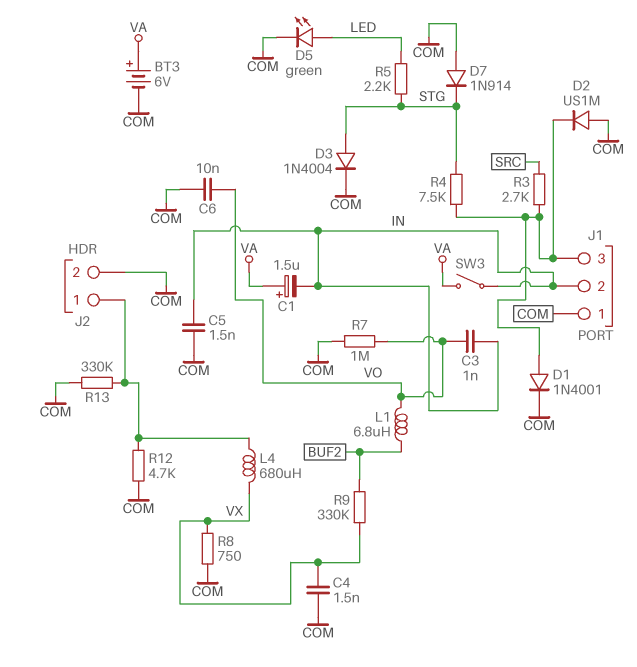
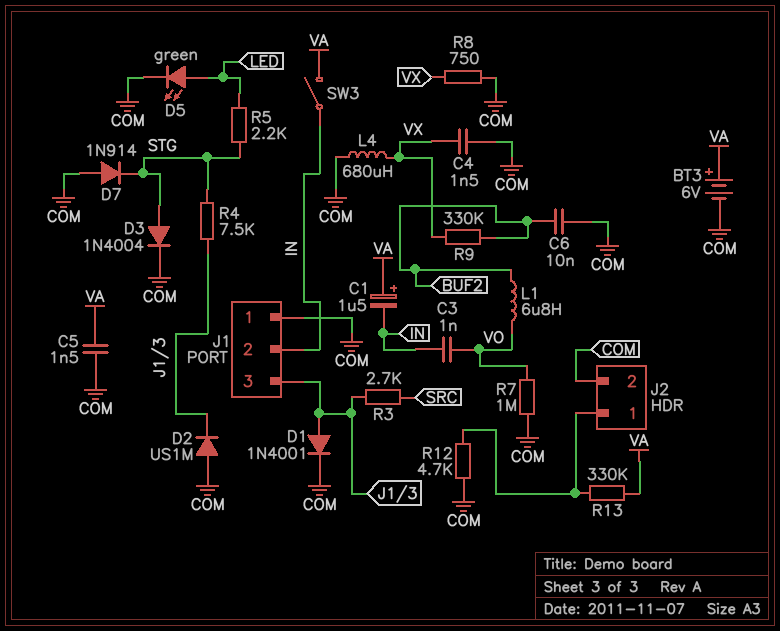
C5: 1.5nF (COM, IN) -> 1.5nF (COM, VA)
C6: 10nF (COM, VO) -> 10nF (BUF2, COM)
L4: 680uH (J2/1, VX) -> 680uH (COM, VX)
R13: 330k (COM, J2/1) -> 330k (J2/1, VA)

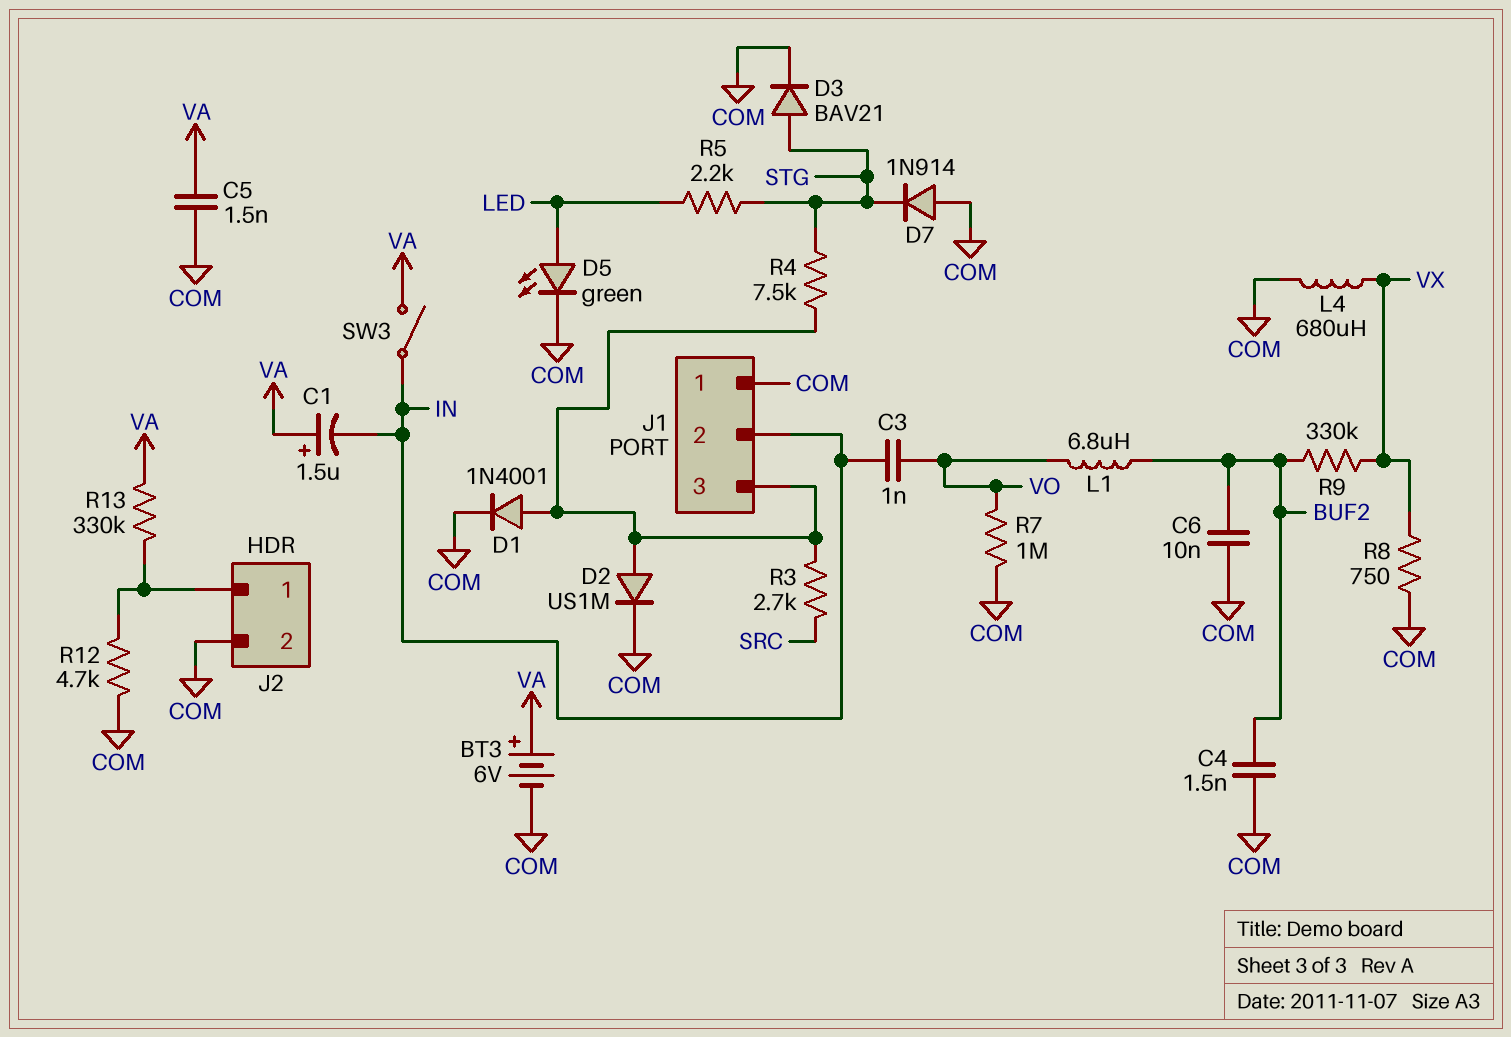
C4: 1.5nF (COM, VX) -> 1.5nF (BUF2, COM)
D2: diode US1M (A COM, K J1/3) -> diode US1M (A J1/3, K COM)
D3: diode 1N4004 (A STG, K COM) -> diode BAV21 (A STG, K COM)

